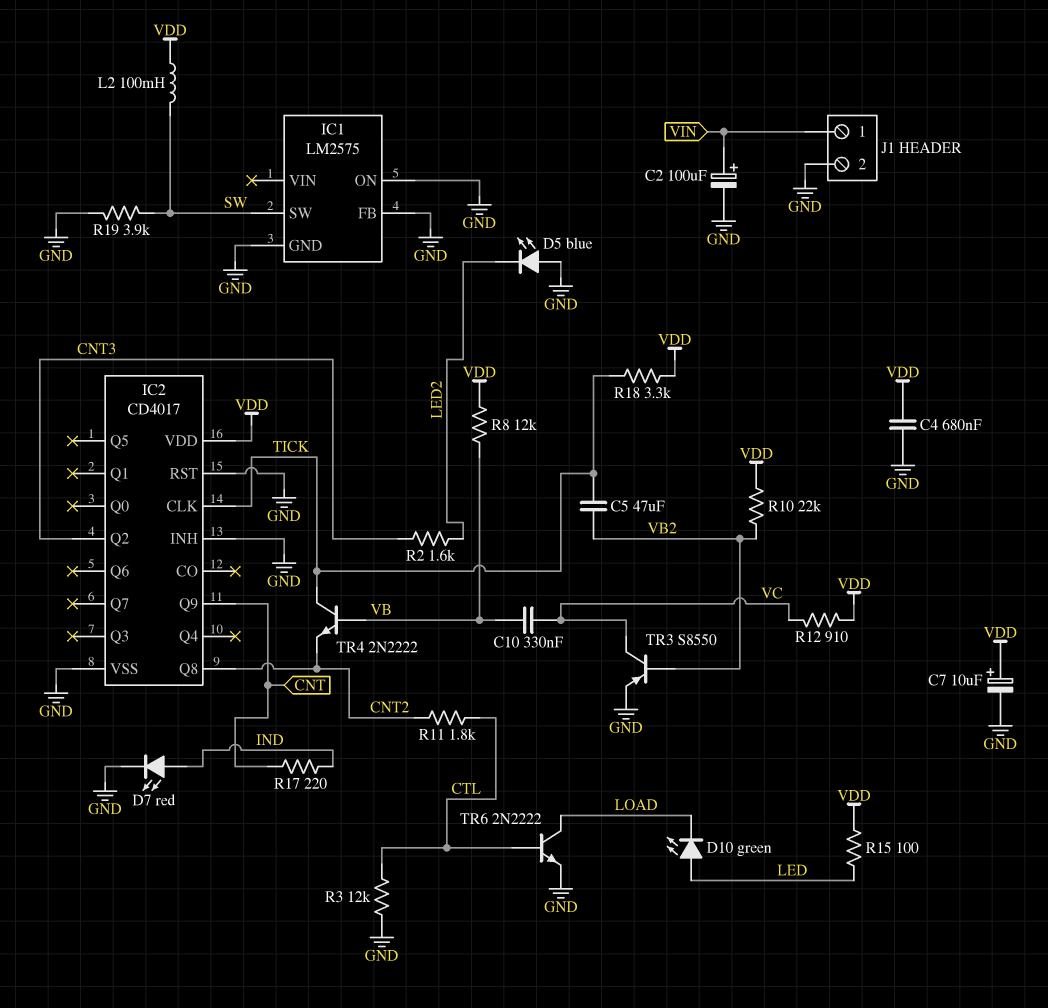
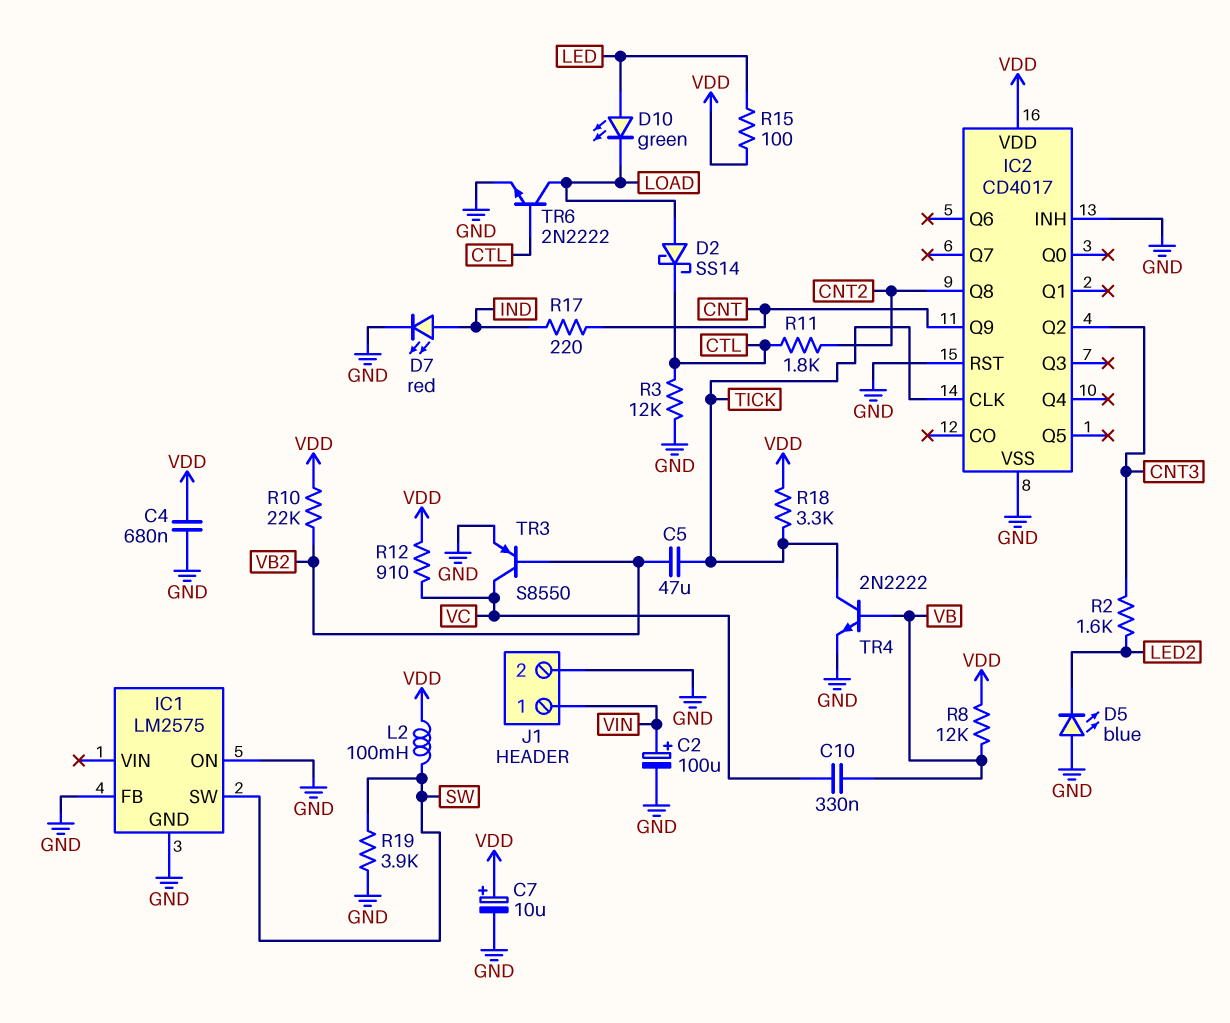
D2: none -> schottky SS14 (A LOAD, K CTL)
TR4: NPN 2N2222 (B VB, C TICK, E CNT2) -> NPN 2N2222 (B VB, C TICK, E GND)

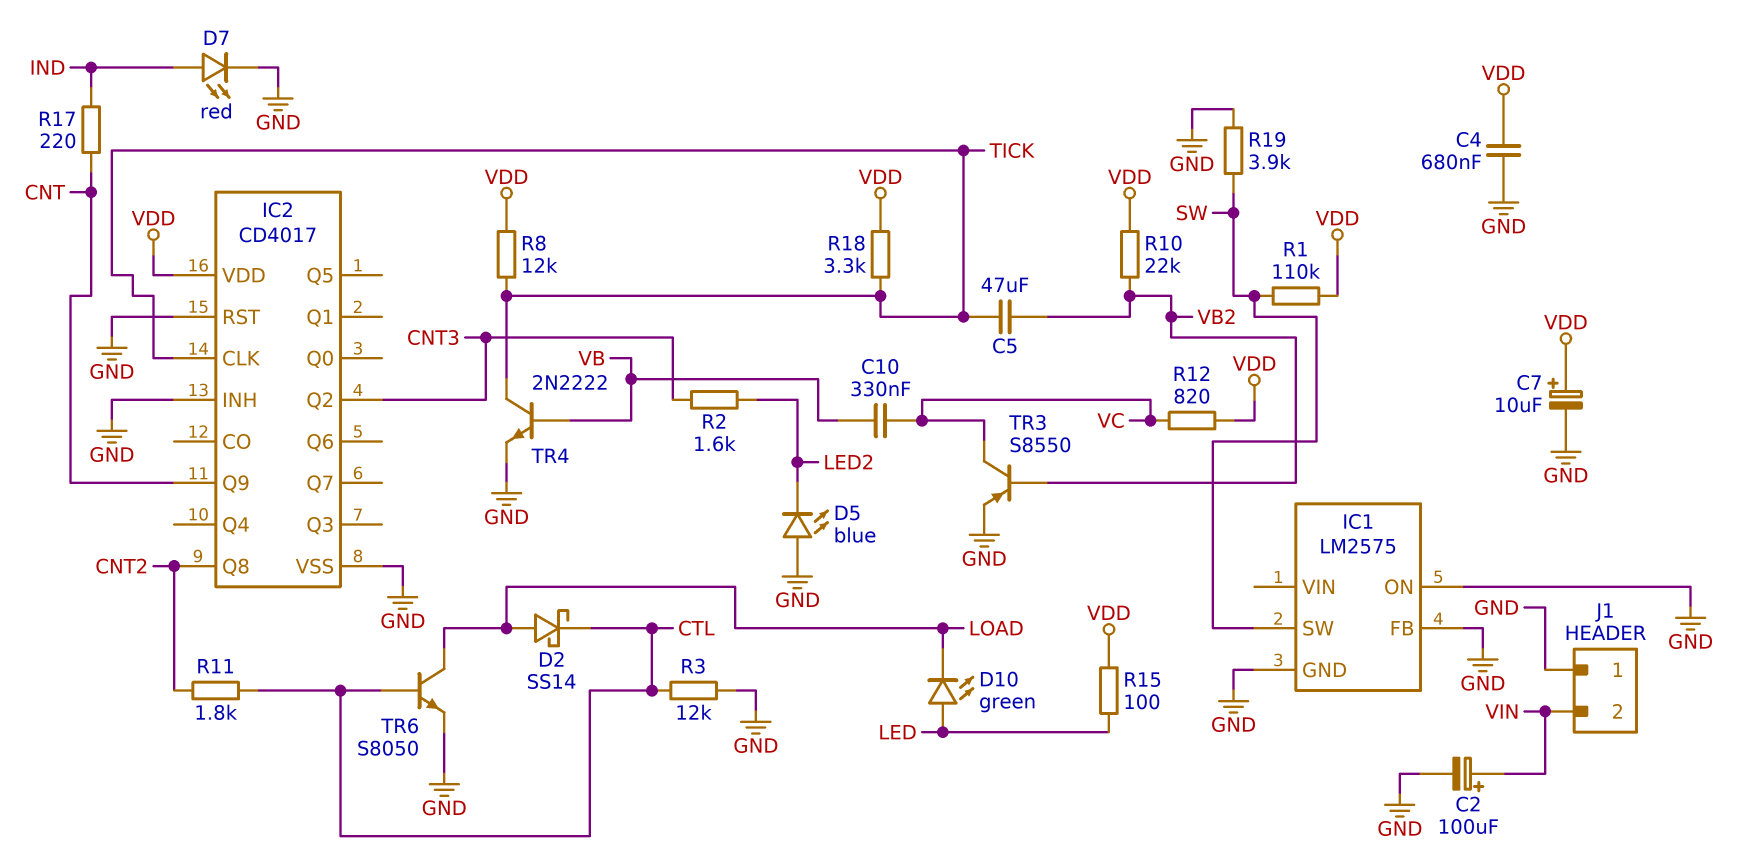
J1 pin 1: VIN -> GND
J1 pin 2: GND -> VIN
L2: 100mH (SW, VDD) -> none
R1: none -> 110k (SW, VDD)
R8: 12k (VB, VDD) -> 12k (TICK, VDD)
R12: 910 (VC, VDD) -> 820 (VC, VDD)
TR6: NPN 2N2222 (B CTL, C LOAD, E GND) -> NPN S8050 (B CTL, C LOAD, E GND)

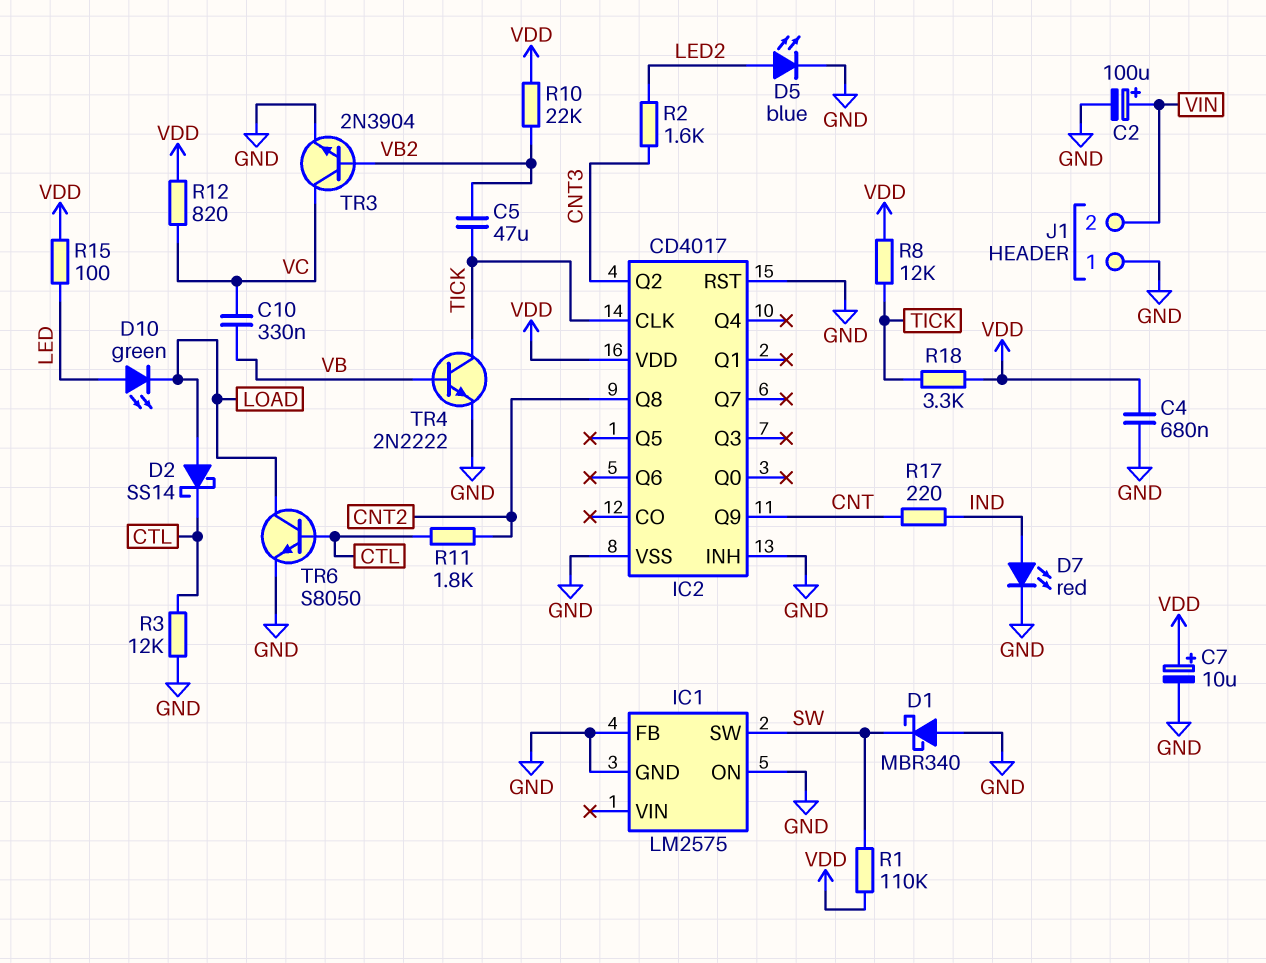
D1: none -> schottky MBR340 (A GND, K SW)
D5: LED blue (A GND, K LED2) -> LED blue (A LED2, K GND)
R19: 3.9k (GND, SW) -> none
TR3: PNP S8550 (B VB2, C VC, E GND) -> NPN 2N3904 (B VB2, C VC, E GND)

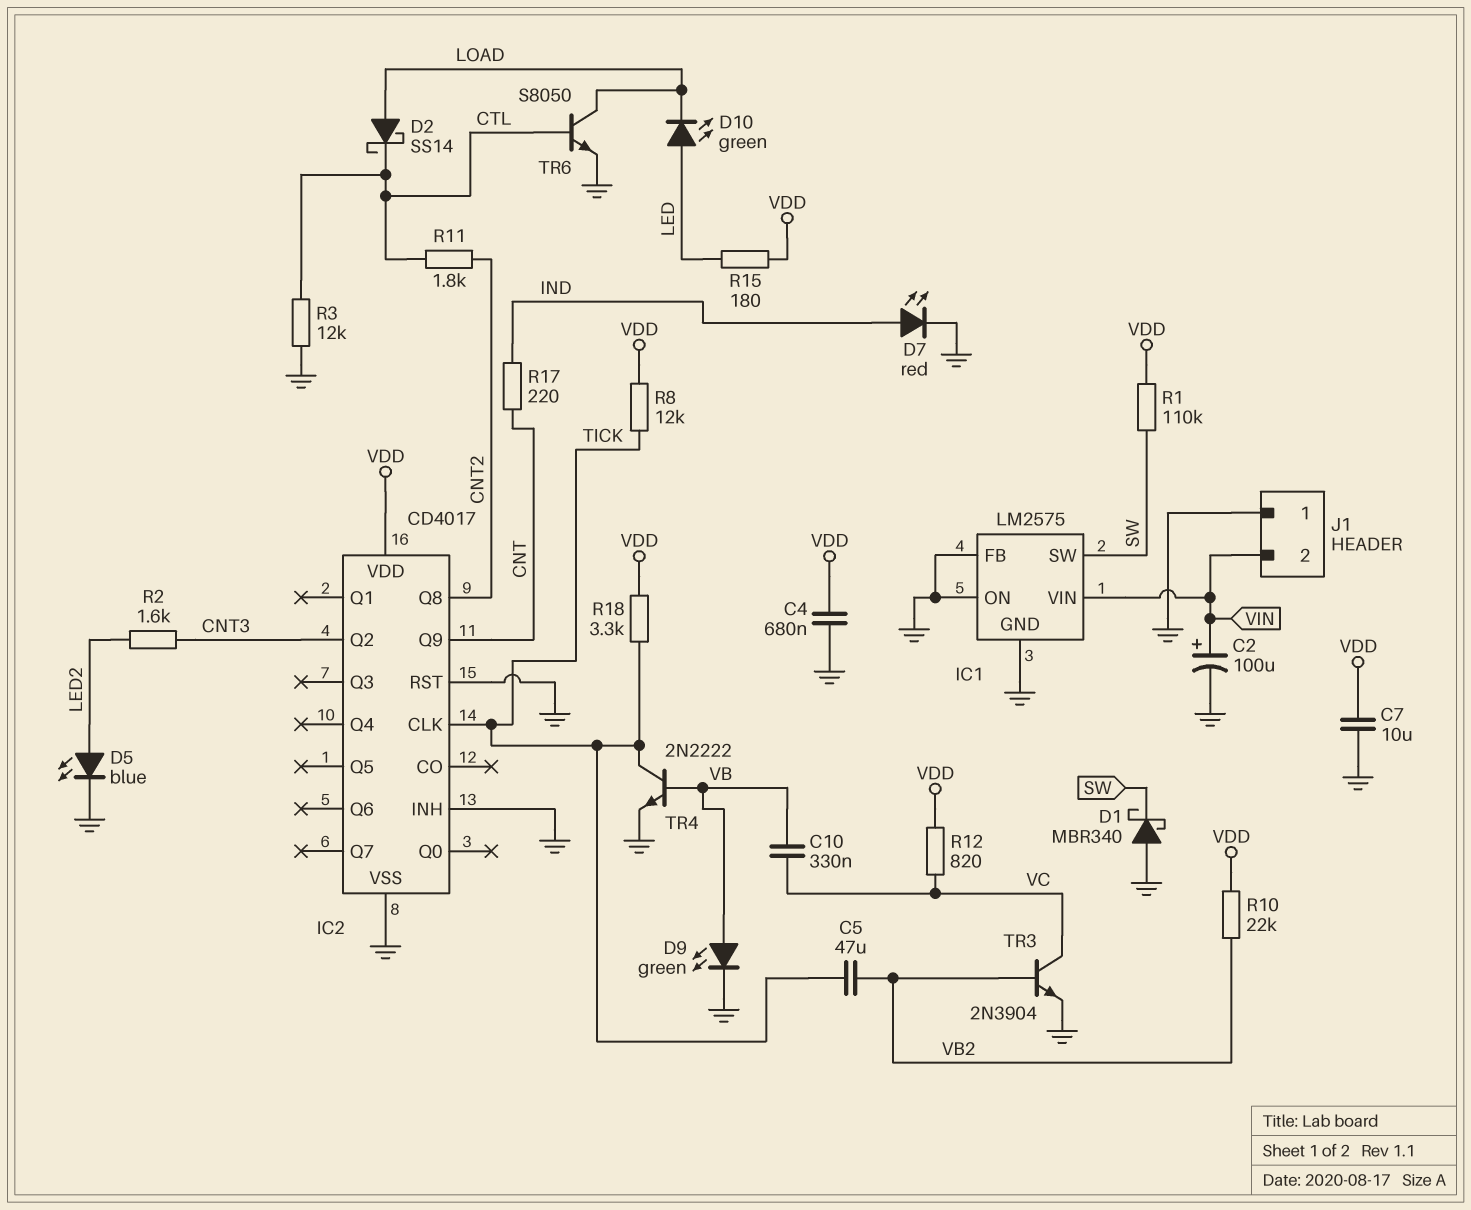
C7: 10uF (plus VDD, minus GND) -> 10uF (GND, VDD)
D9: none -> LED green (A VB, K GND)
IC1 pin VIN: none -> VIN
R15: 100 (LED, VDD) -> 180 (LED, VDD)

